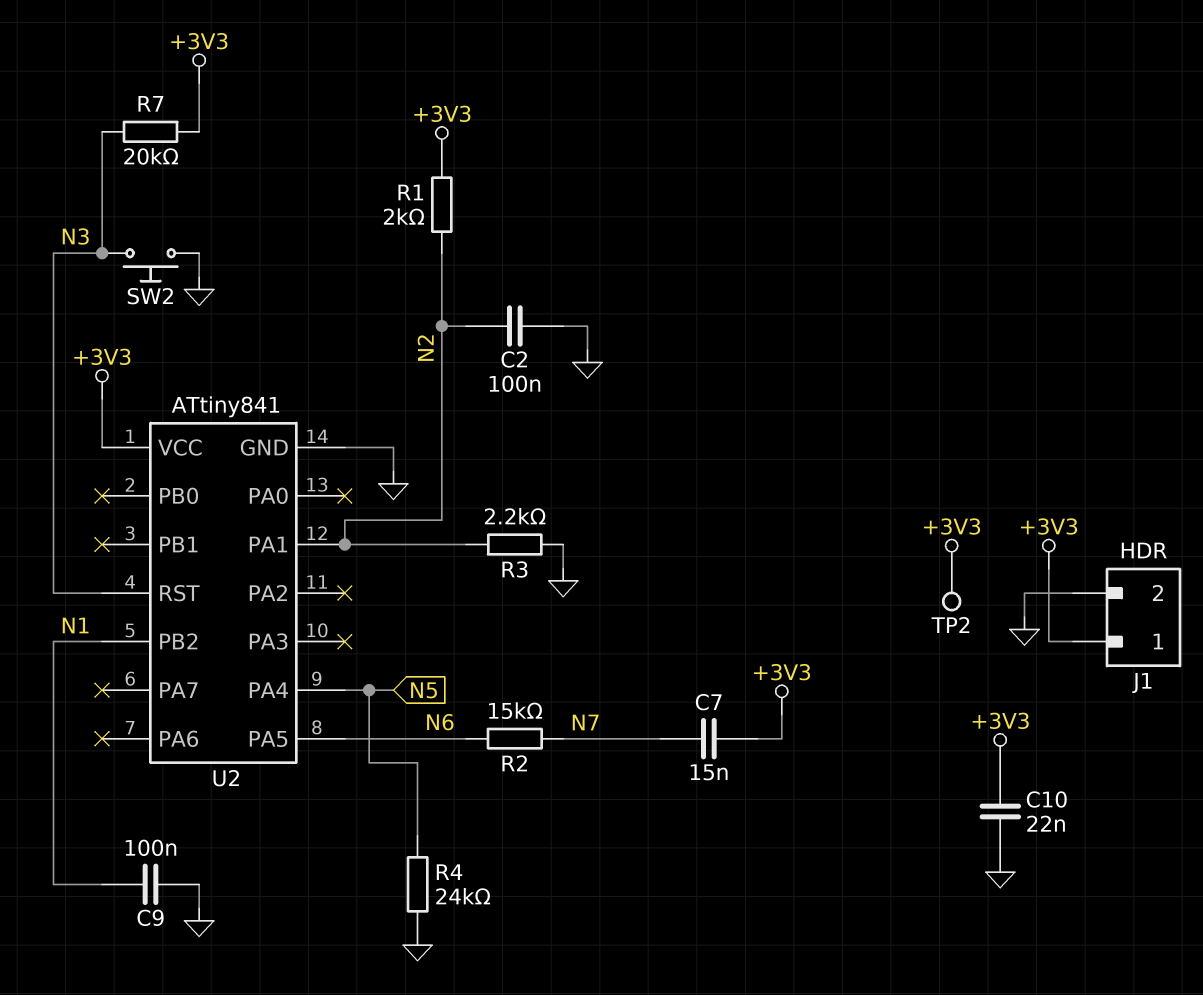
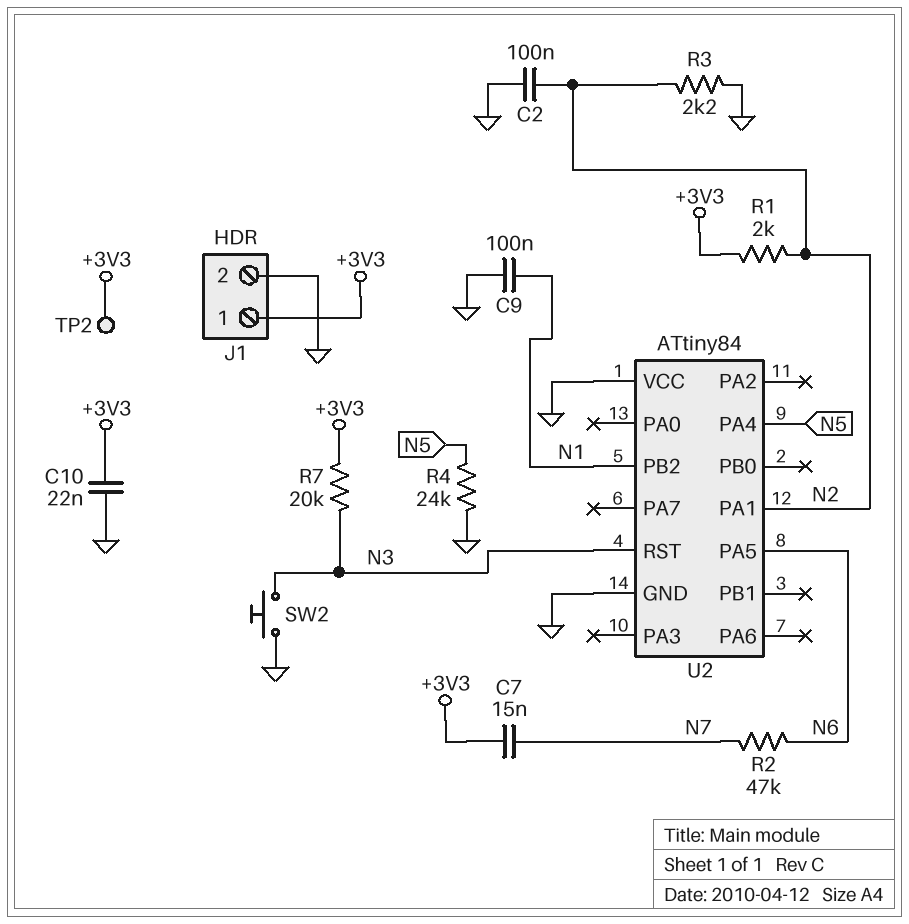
R2: 15k (N6, N7) -> 47k (N6, N7)
U2: ATtiny841 -> ATtiny84
U2 pin VCC: +3V3 -> GND

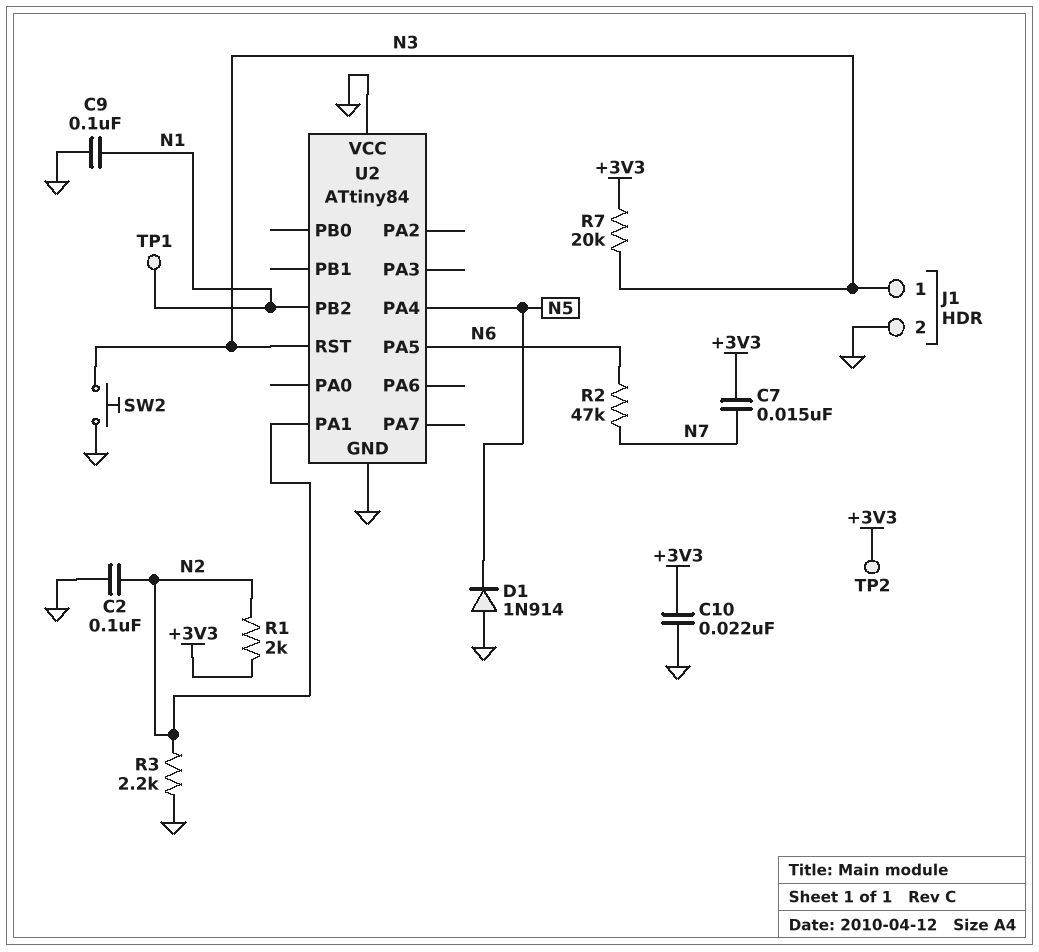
D1: none -> diode 1N914 (A GND, K N5)
J1 pin 1: +3V3 -> N3
R4: 24k (GND, N5) -> none
TP1: none -> test point (N1)

